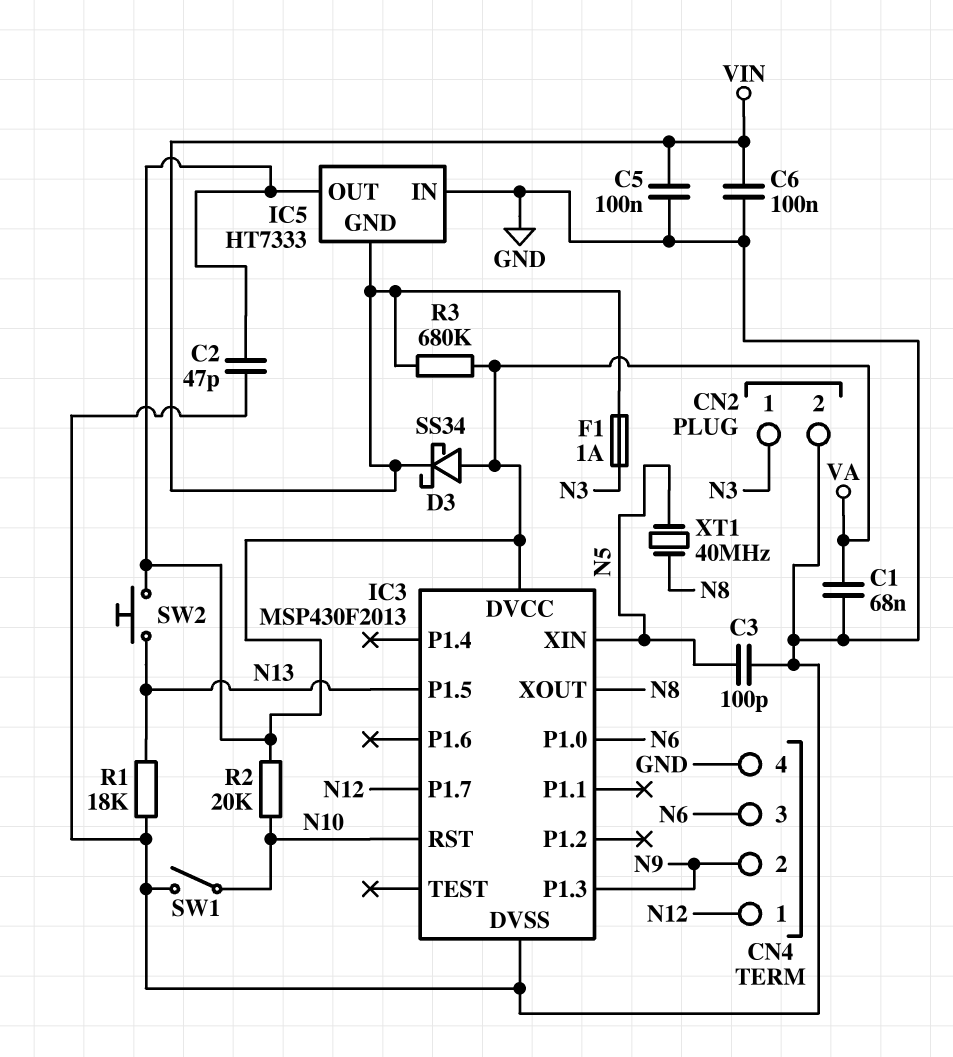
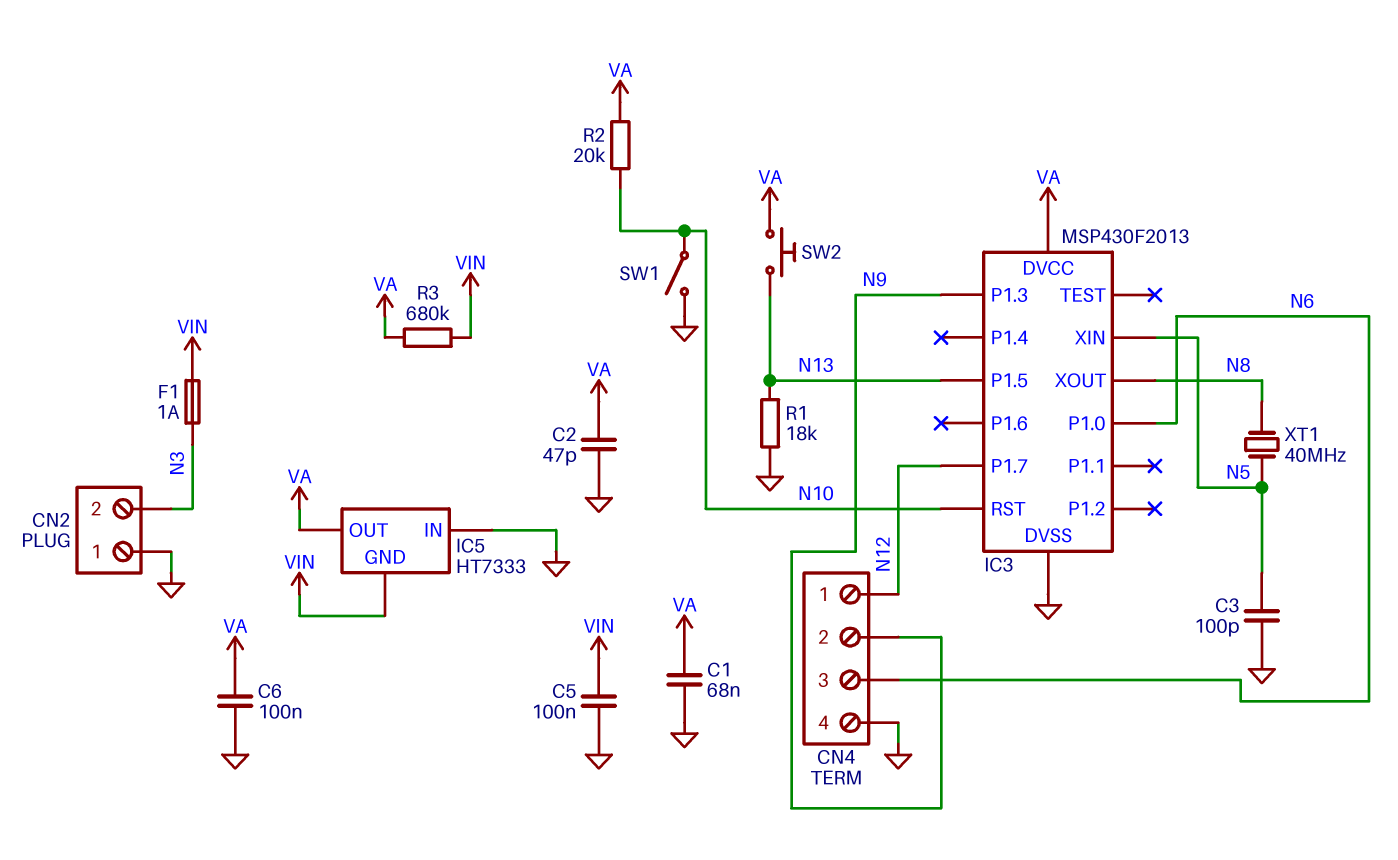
C6: 100nF (GND, VIN) -> 100nF (GND, VA)
CN2 pin 1: N3 -> GND
CN2 pin 2: GND -> N3
D3: schottky SS34 (A VA, K VIN) -> none

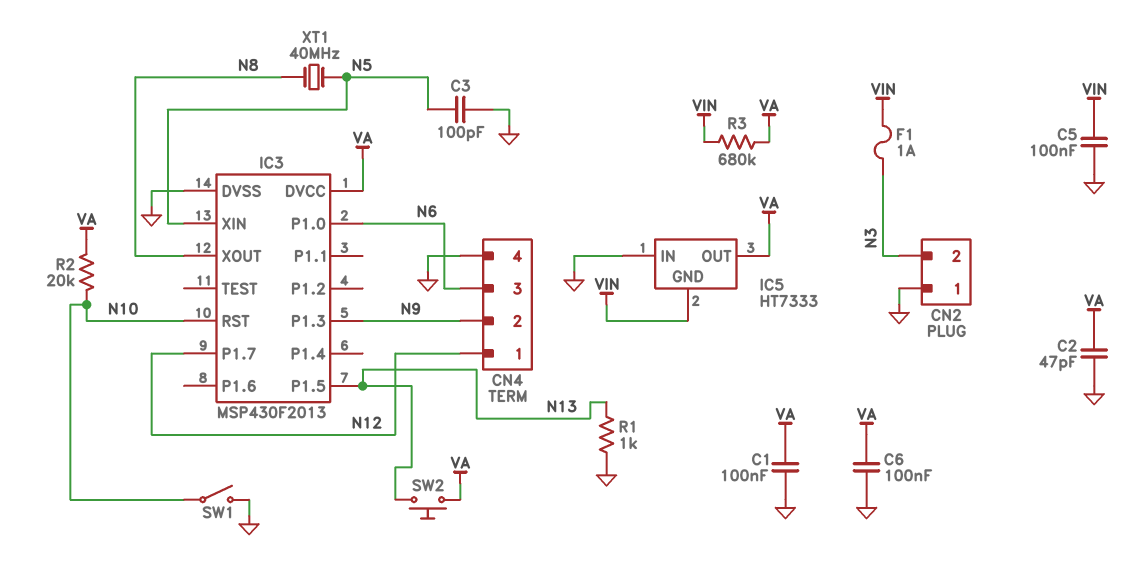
C1: 68nF (GND, VA) -> 100nF (GND, VA)
R1: 18k (GND, N13) -> 1k (GND, N13)

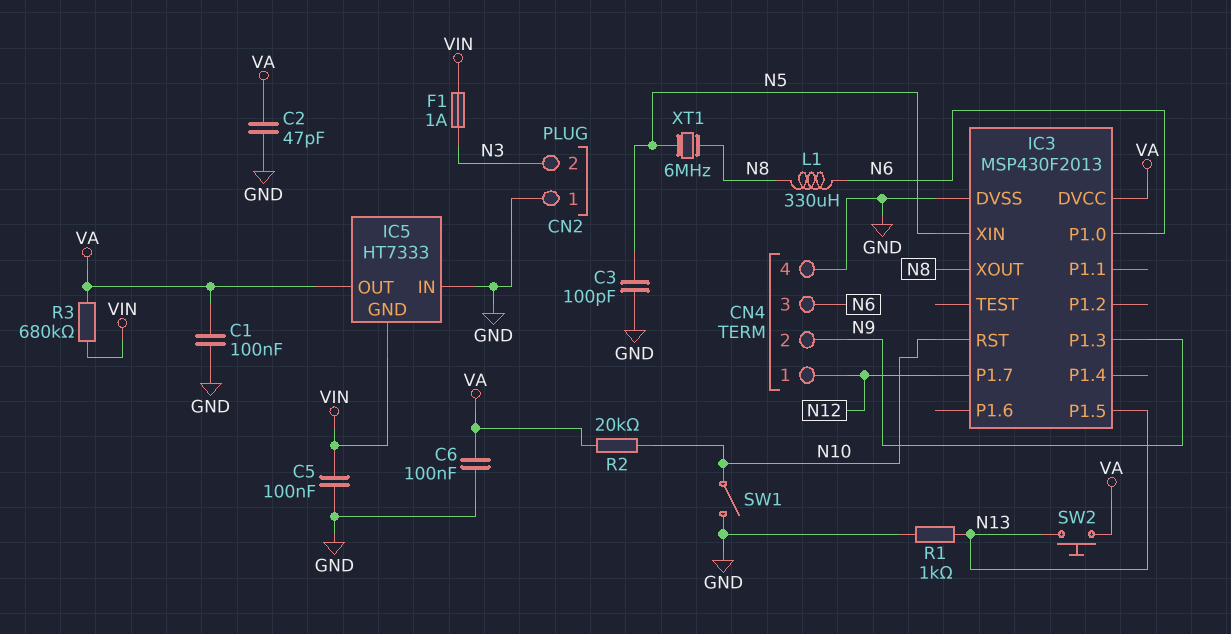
L1: none -> 330uH (N6, N8)
XT1: 40MHz (N5, N8) -> 6MHz (N5, N8)

